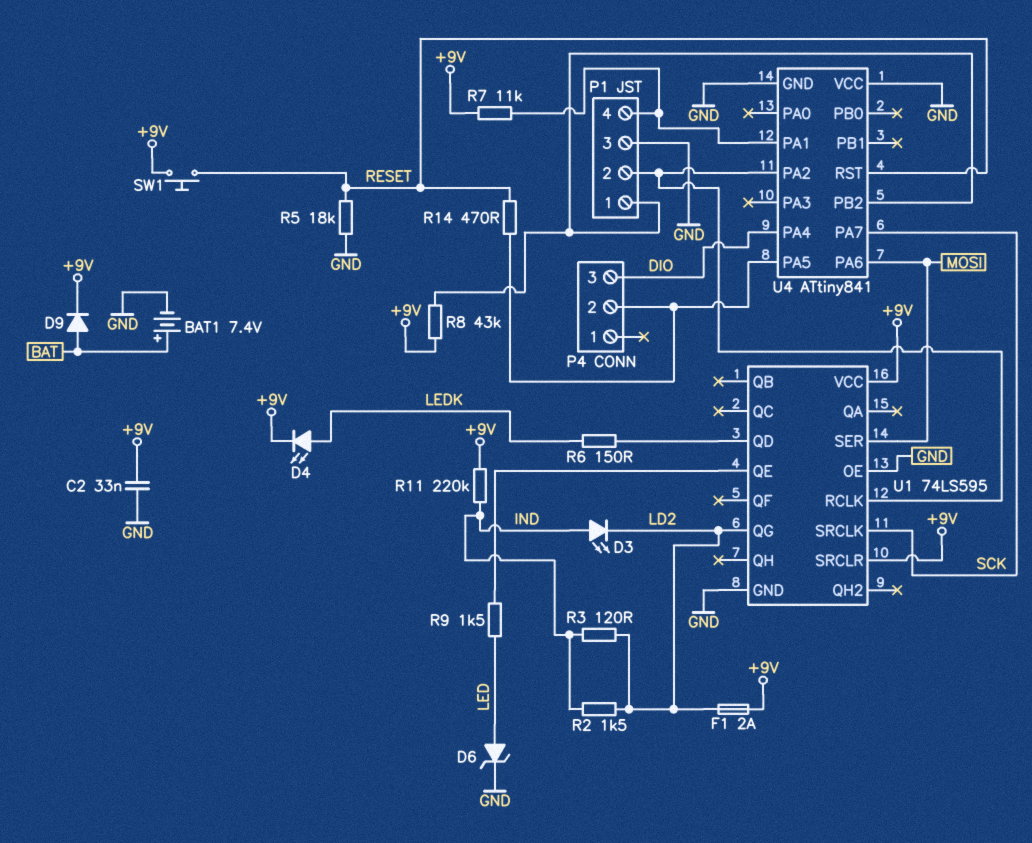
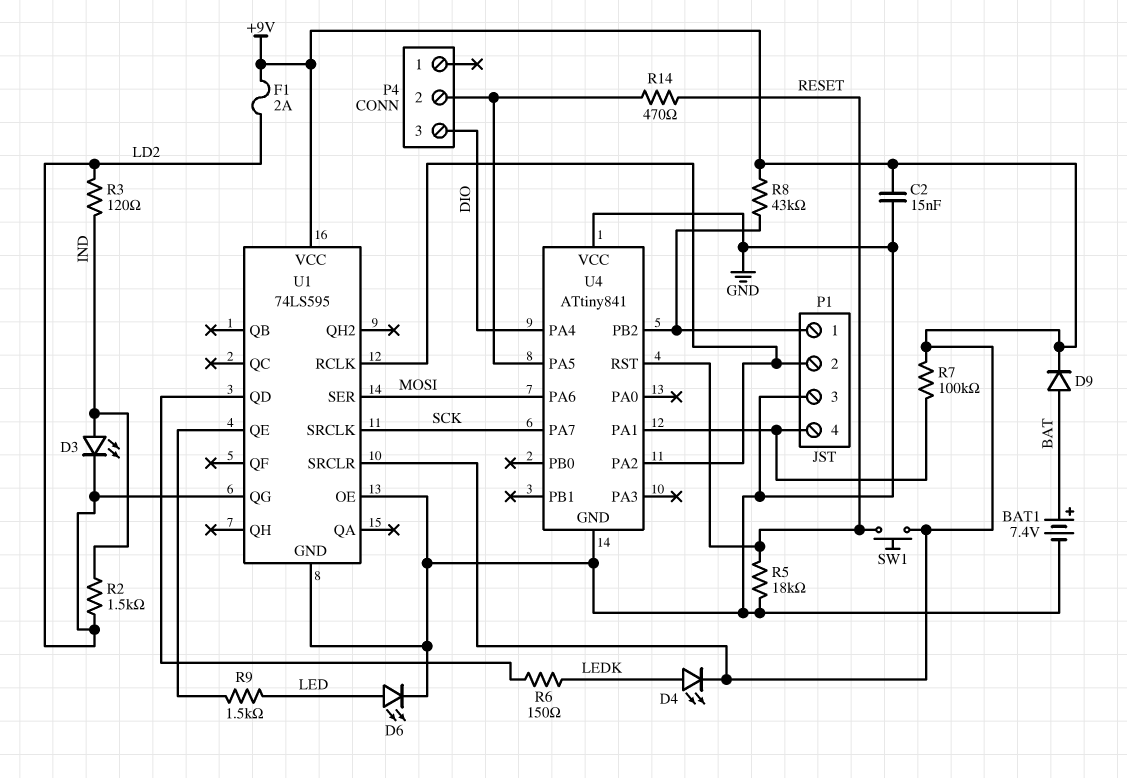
C2: 33nF (+9V, GND) -> 15nF (+9V, GND)
D6: zener (A LED, K GND) -> LED (A LED, K GND)
R7: 11k (+9V, P1/4) -> 100k (+9V, P1/4)
R11: 220k (+9V, IND) -> none

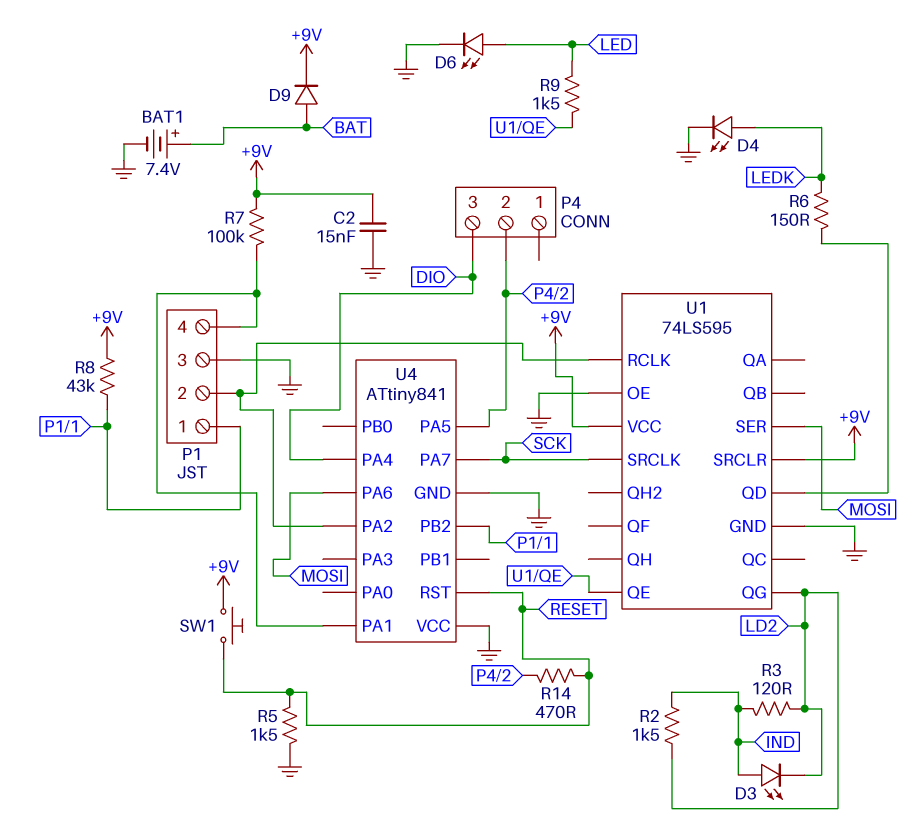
D4: LED (A LEDK, K +9V) -> LED (A LEDK, K GND)
F1: 2A (+9V, LD2) -> none
R5: 18k (GND, RESET) -> 1.5k (GND, RESET)

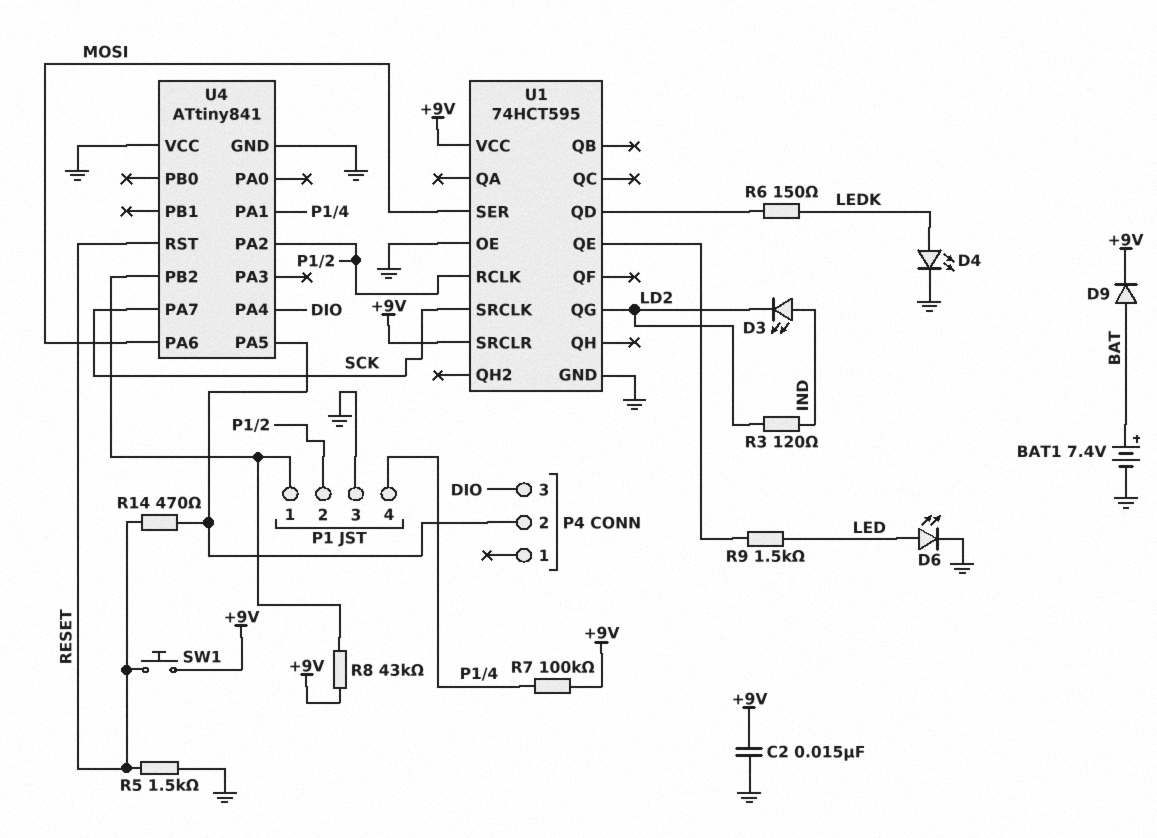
R2: 1.5k (IND, LD2) -> none
U1: 74LS595 -> 74HCT595

